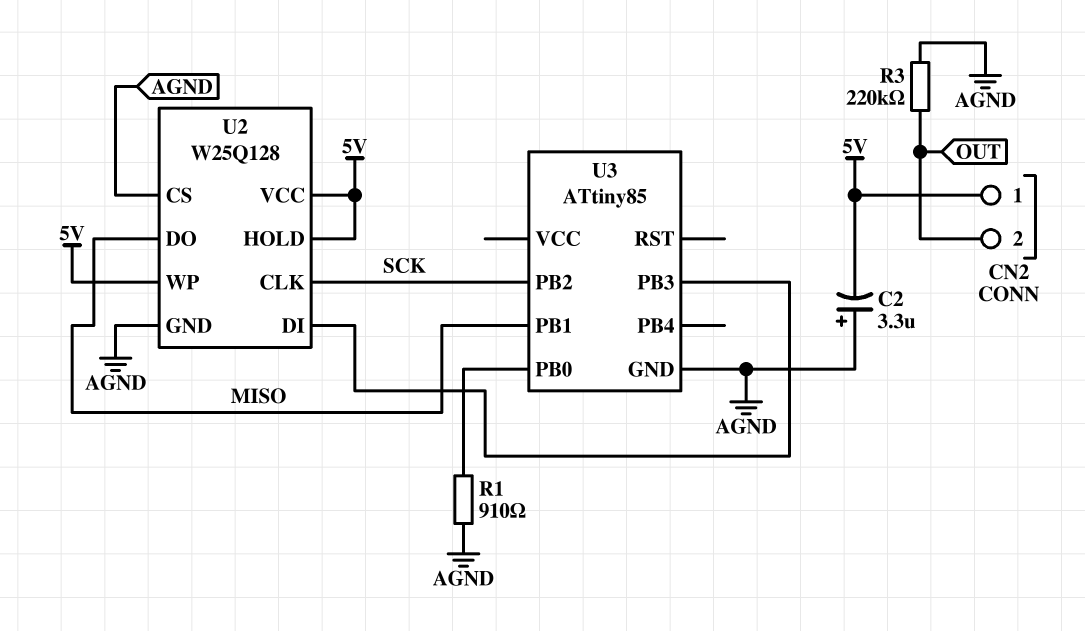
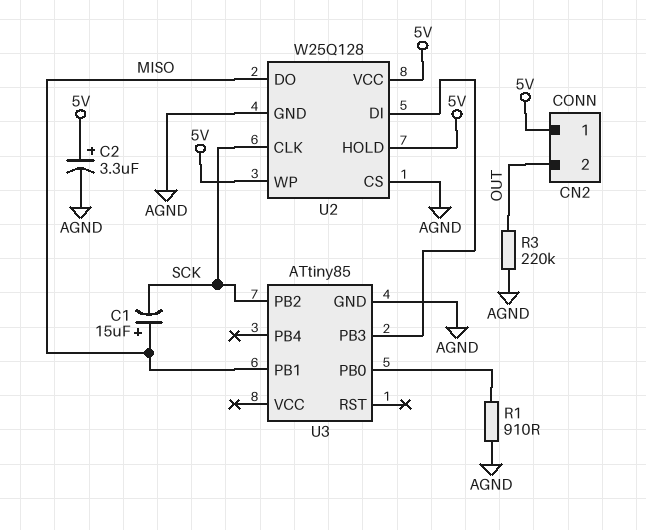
C1: none -> 15uF (plus MISO, minus SCK)
C2: 3.3uF (plus AGND, minus 5V) -> 3.3uF (plus 5V, minus AGND)

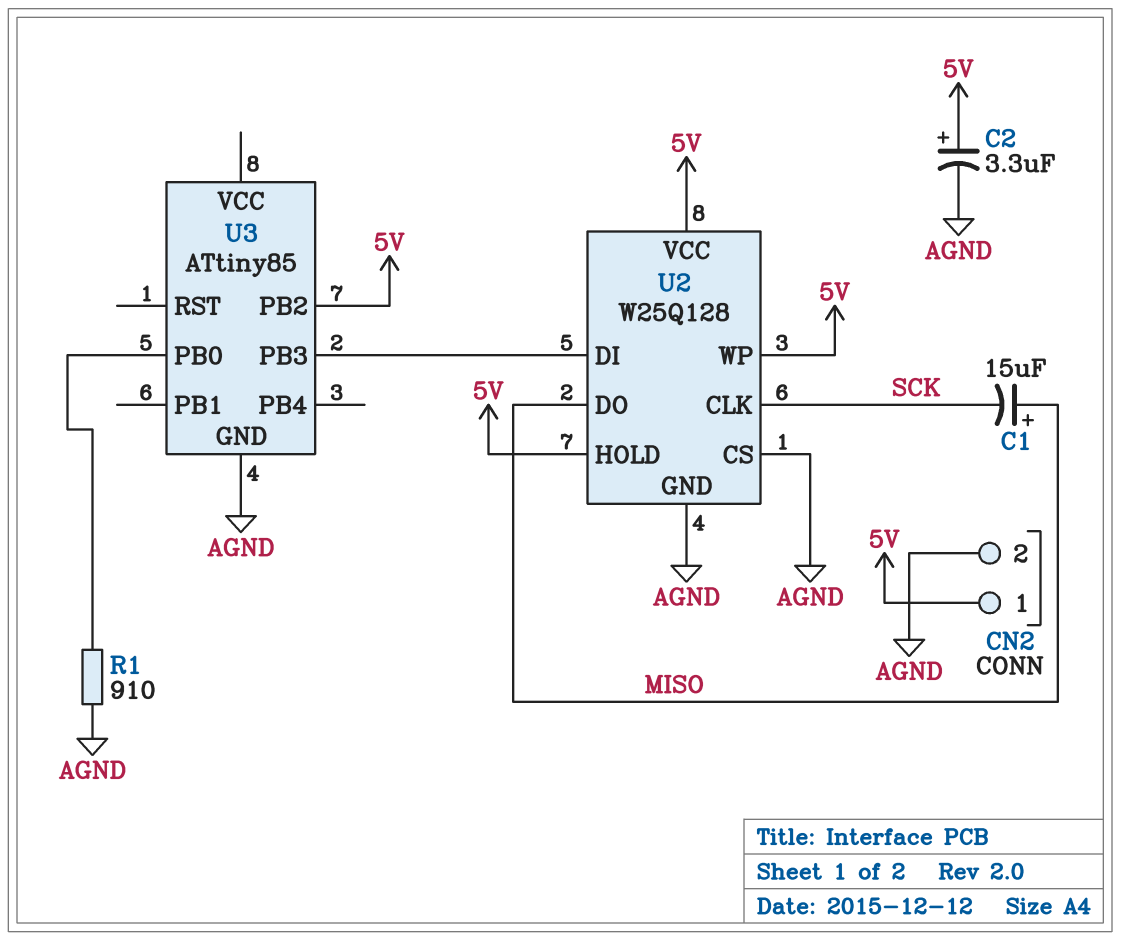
CN2 pin 2: OUT -> AGND
R3: 220k (AGND, OUT) -> none
U3 pin PB1: MISO -> none
U3 pin PB2: SCK -> 5V

